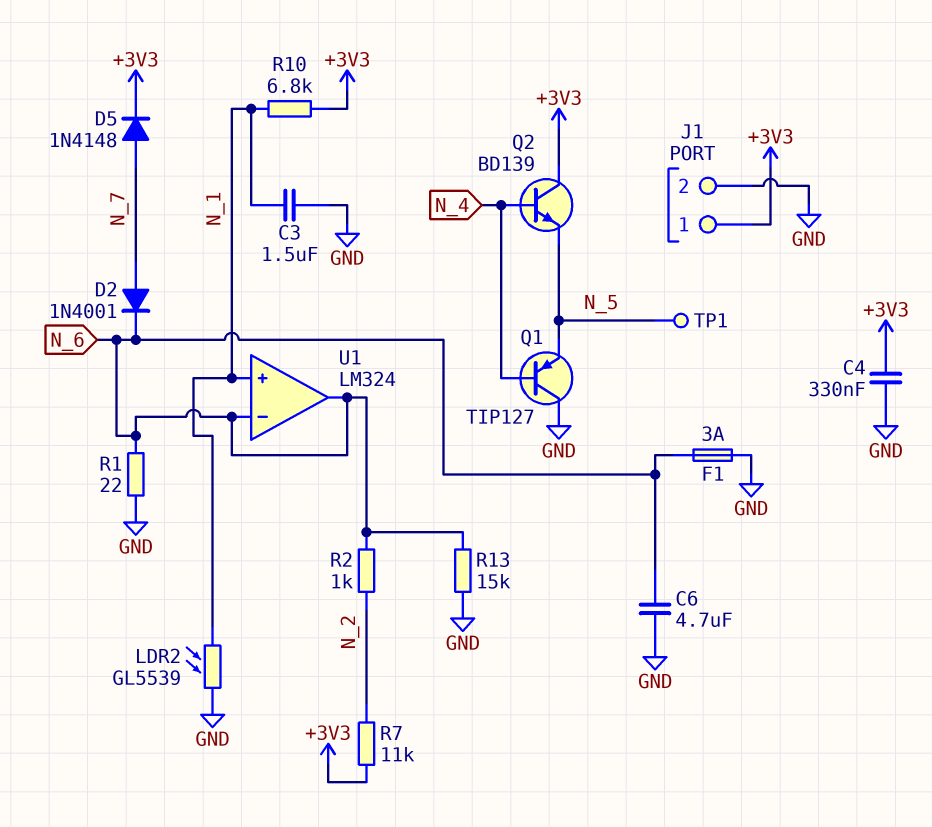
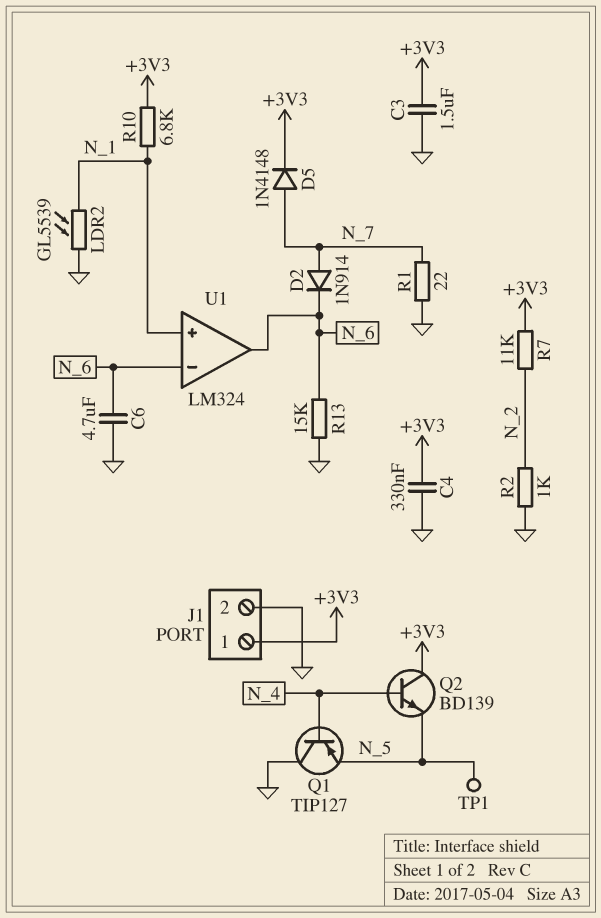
C3: 1.5uF (GND, N_1) -> 1.5uF (+3V3, GND)
D2: diode 1N4001 (A N_7, K N_6) -> diode 1N914 (A N_7, K N_6)
F1: 3A (GND, N_6) -> none
R1: 22 (GND, N_6) -> 22 (GND, N_7)
R2: 1k (N_2, N_6) -> 1k (GND, N_2)

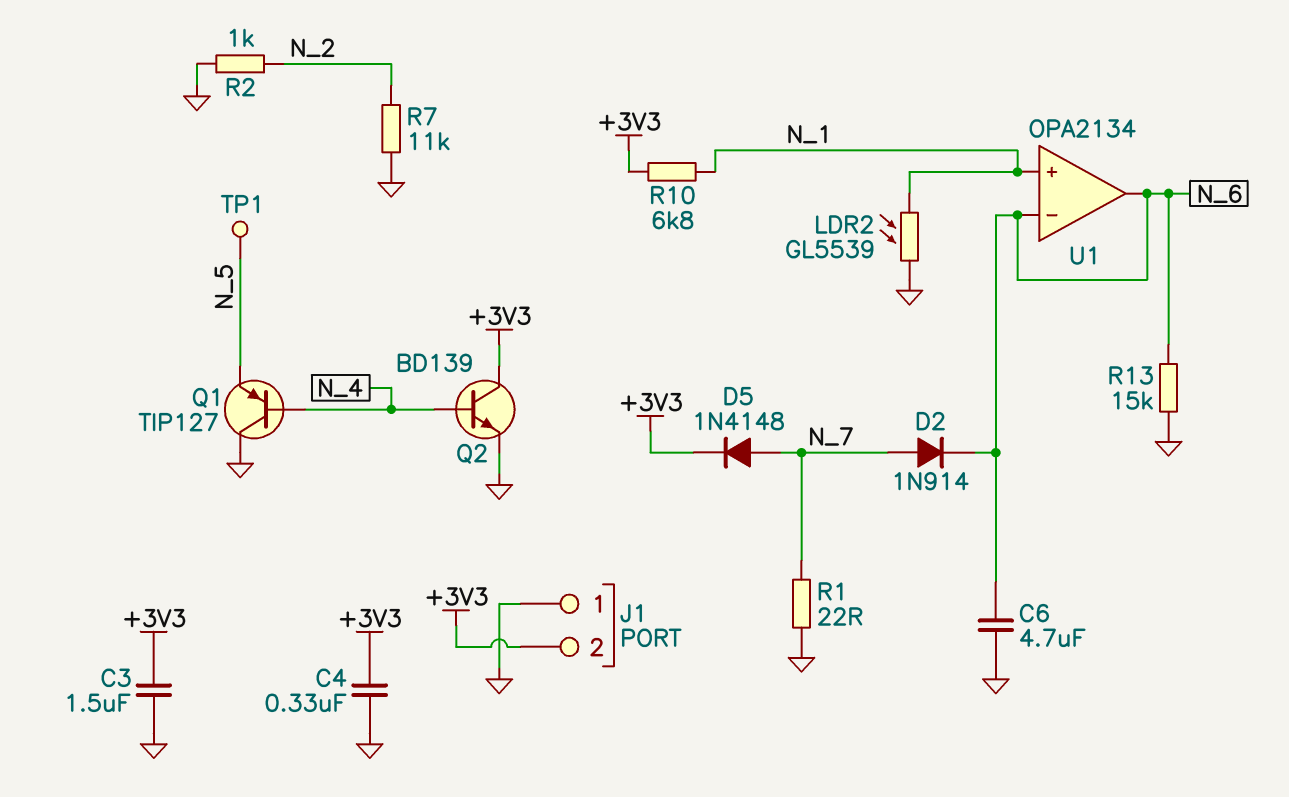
J1 pin 1: +3V3 -> GND
J1 pin 2: GND -> +3V3
Q2: NPN BD139 (B N_4, C +3V3, E N_5) -> NPN BD139 (B N_4, C +3V3, E GND)
R7: 11k (+3V3, N_2) -> 11k (GND, N_2)
U1: LM324 -> OPA2134

